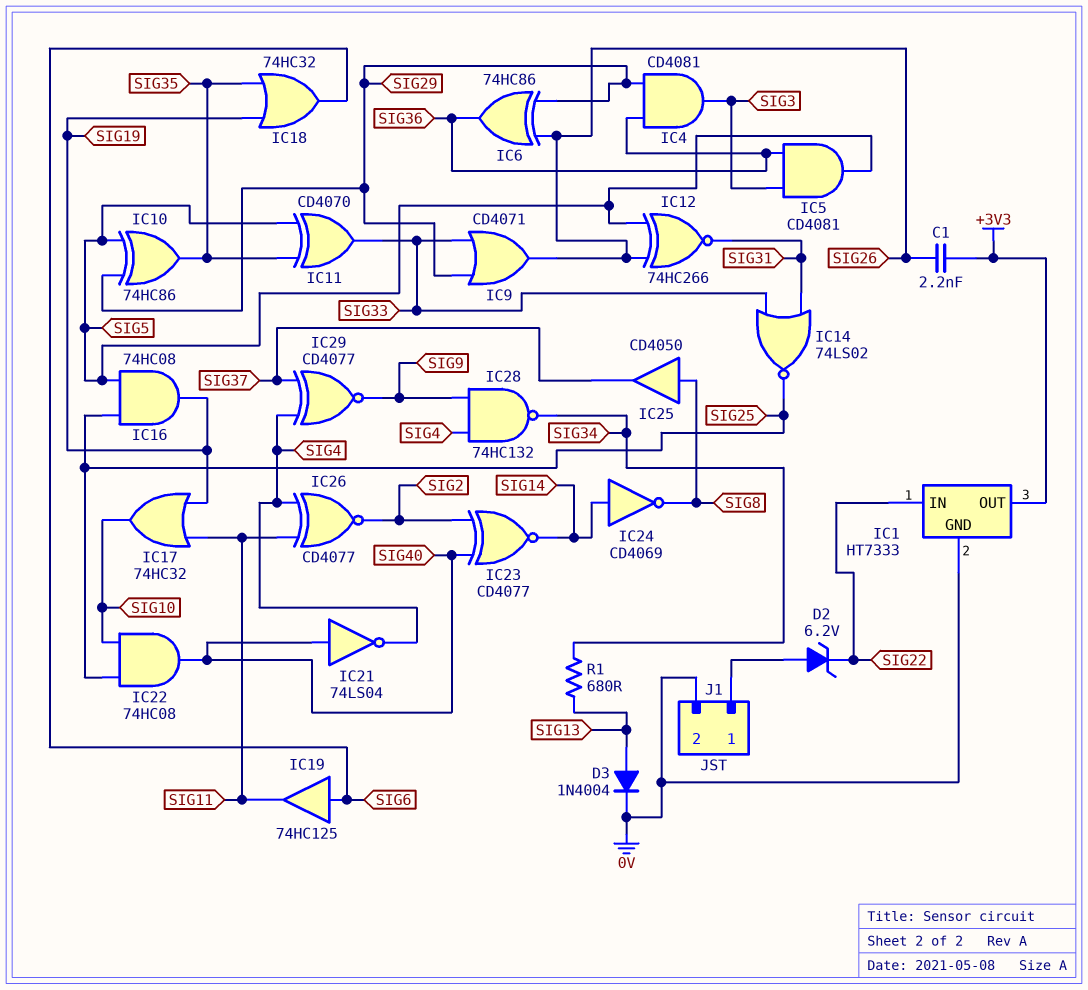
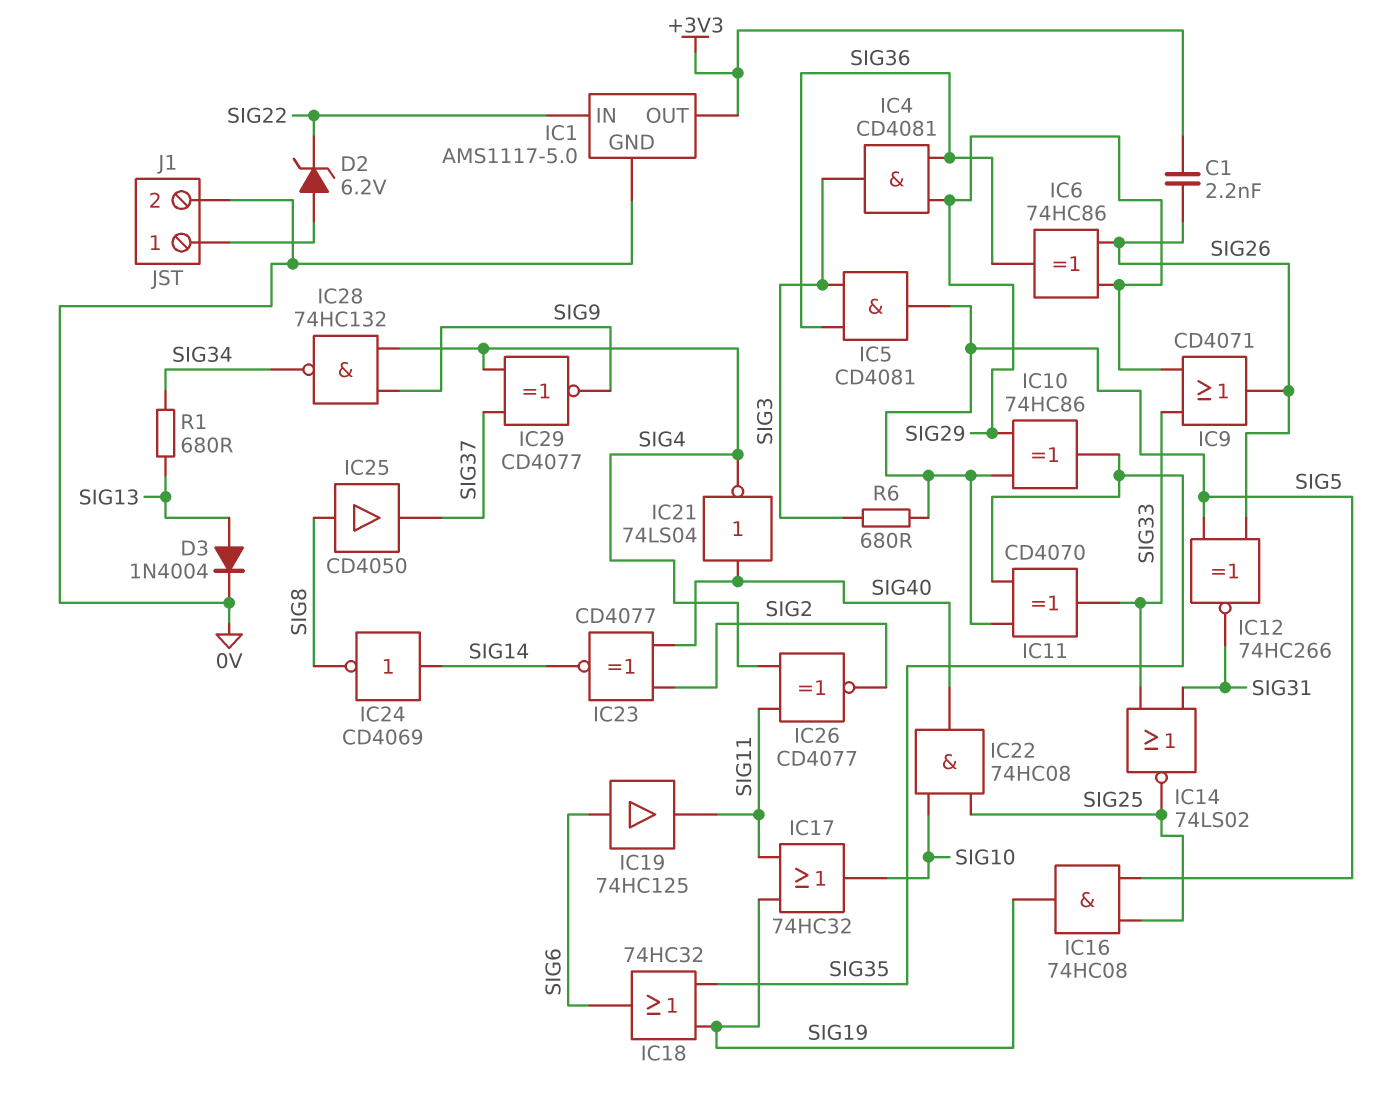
IC1: HT7333 -> AMS1117-5.0
R6: none -> 680 (SIG3, SIG5)

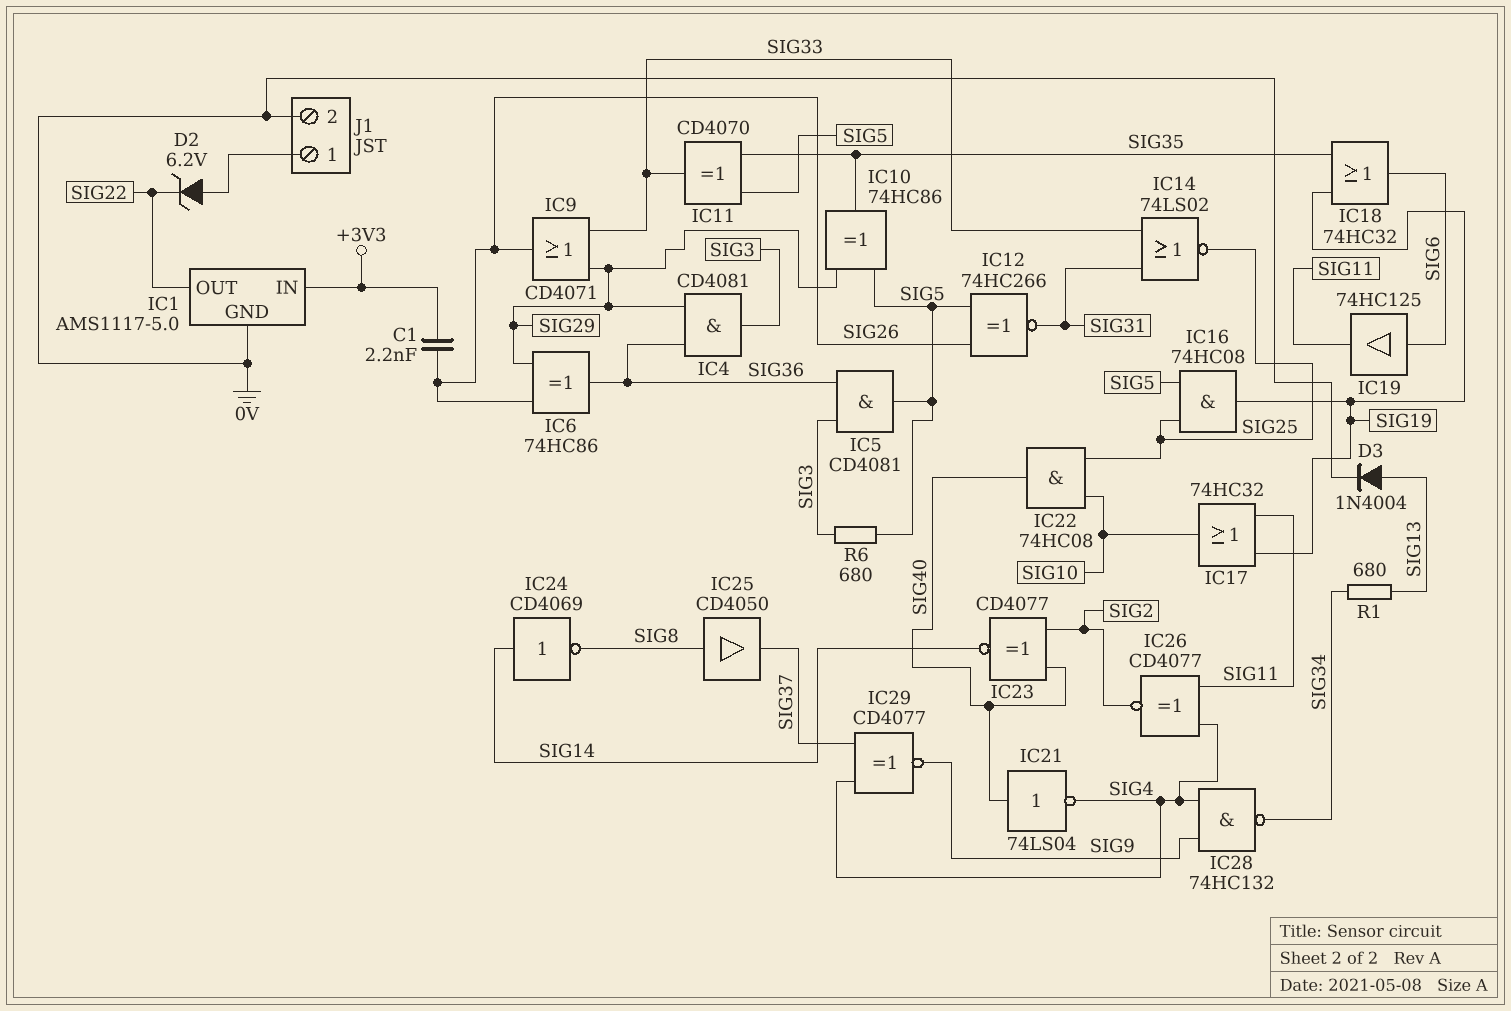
IC1 pin IN: SIG22 -> +3V3
IC1 pin OUT: +3V3 -> SIG22

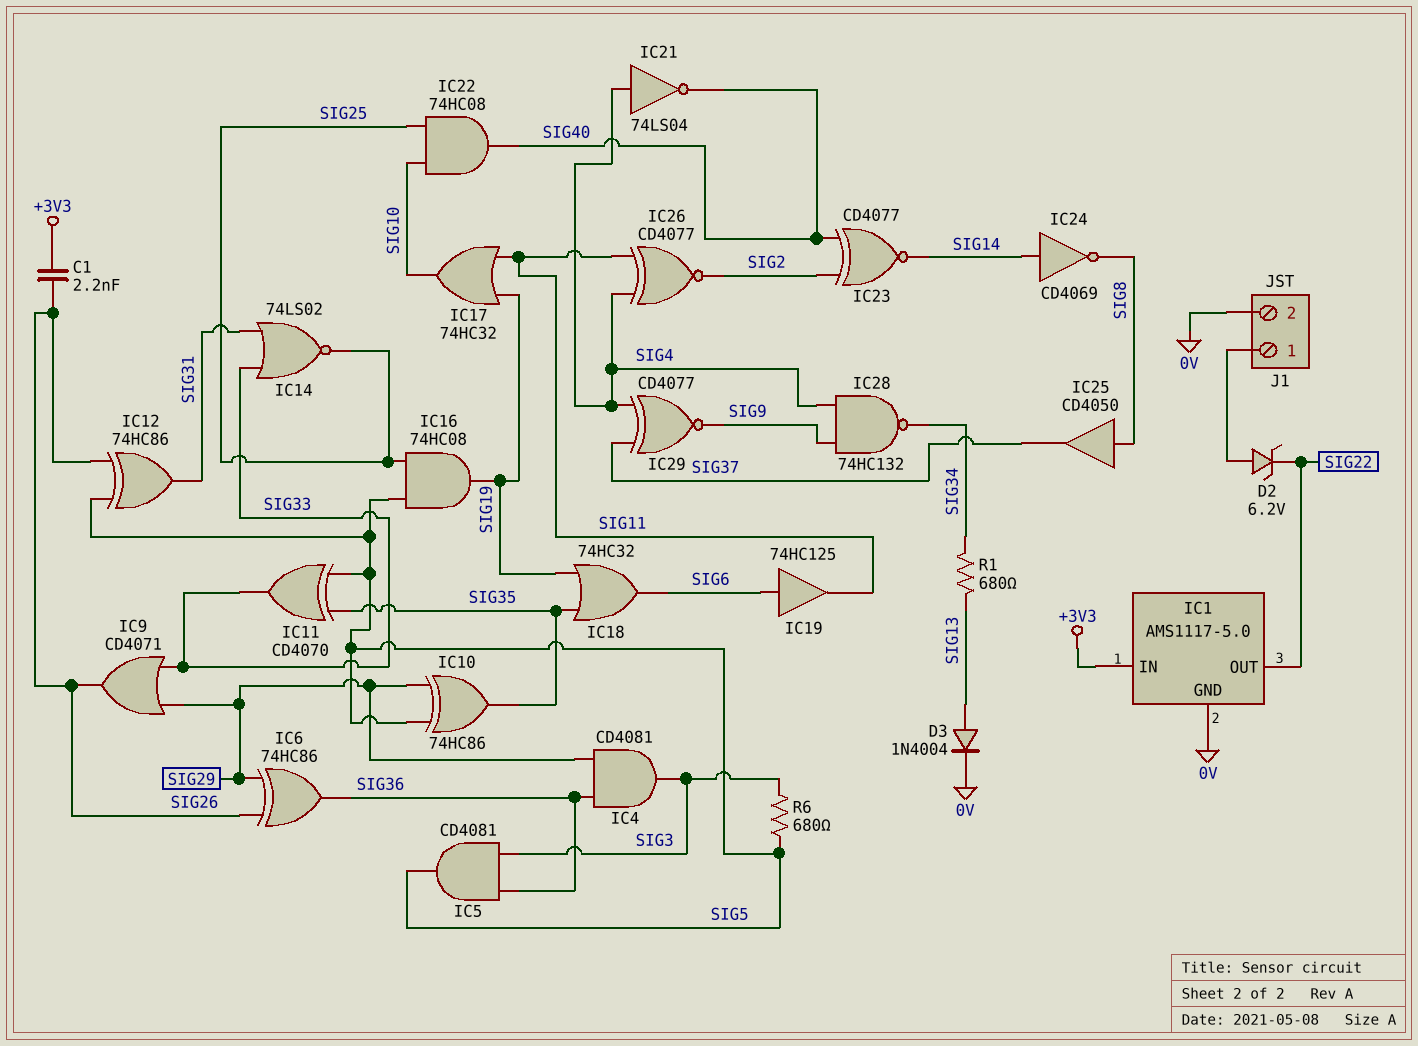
IC12: XNOR 74HC266 (in SIG5, in SIG26, out SIG31) -> XOR 74HC86 (in SIG5, in SIG26, out SIG31)
IC21: NOT 74LS04 (in SIG40, out SIG4) -> NOT 74LS04 (in SIG4, out SIG40)

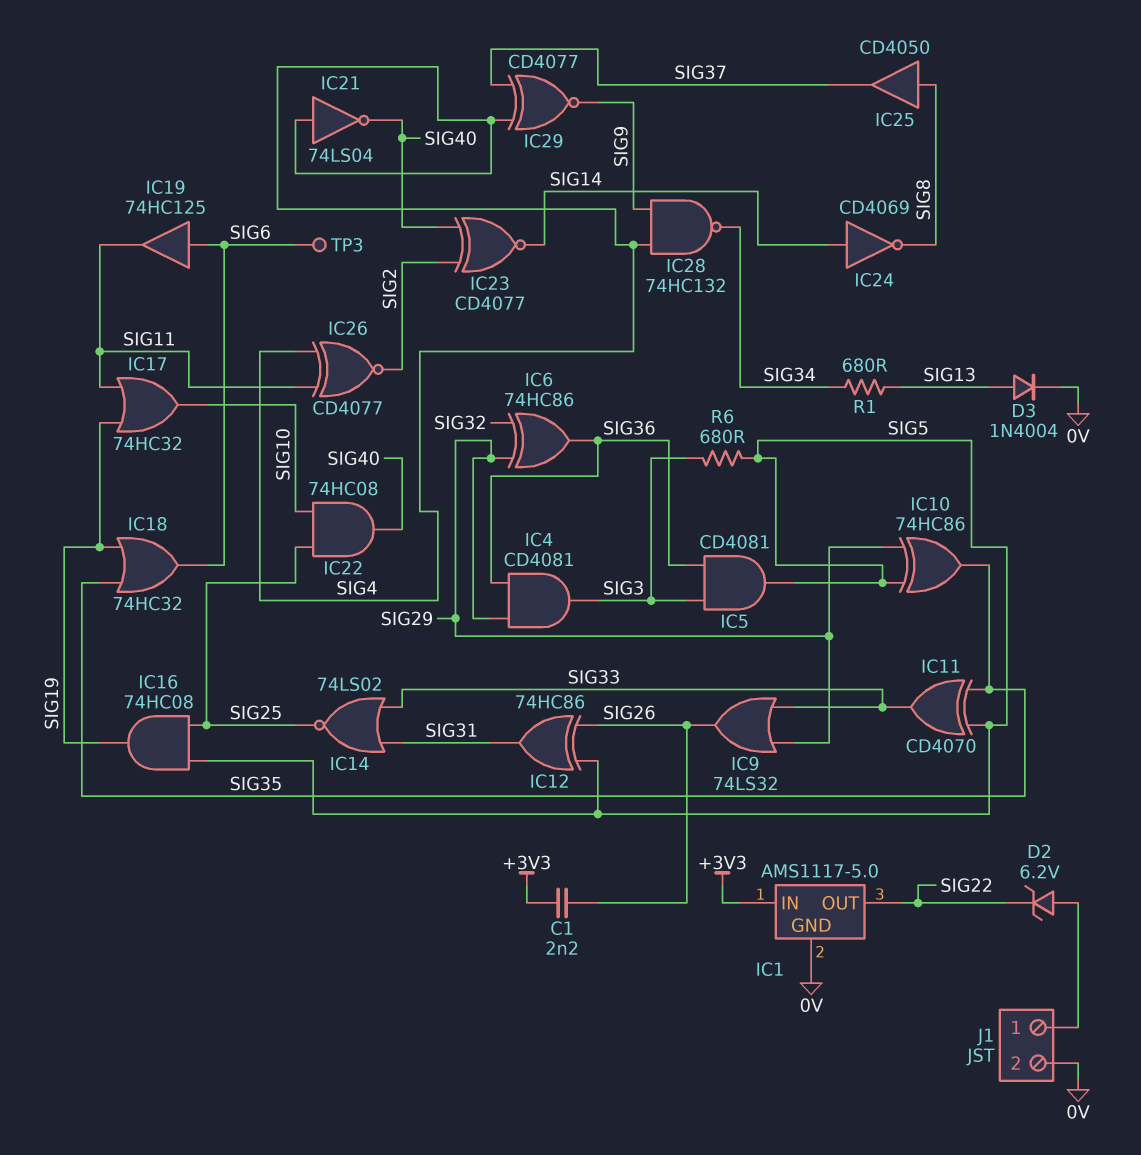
IC6: XOR 74HC86 (in SIG26, in SIG29, out SIG36) -> XOR 74HC86 (in SIG29, in SIG32, out SIG36)
IC9: OR CD4071 (in SIG29, in SIG33, out SIG26) -> OR 74LS32 (in SIG29, in SIG33, out SIG26)
TP3: none -> test point (SIG6)

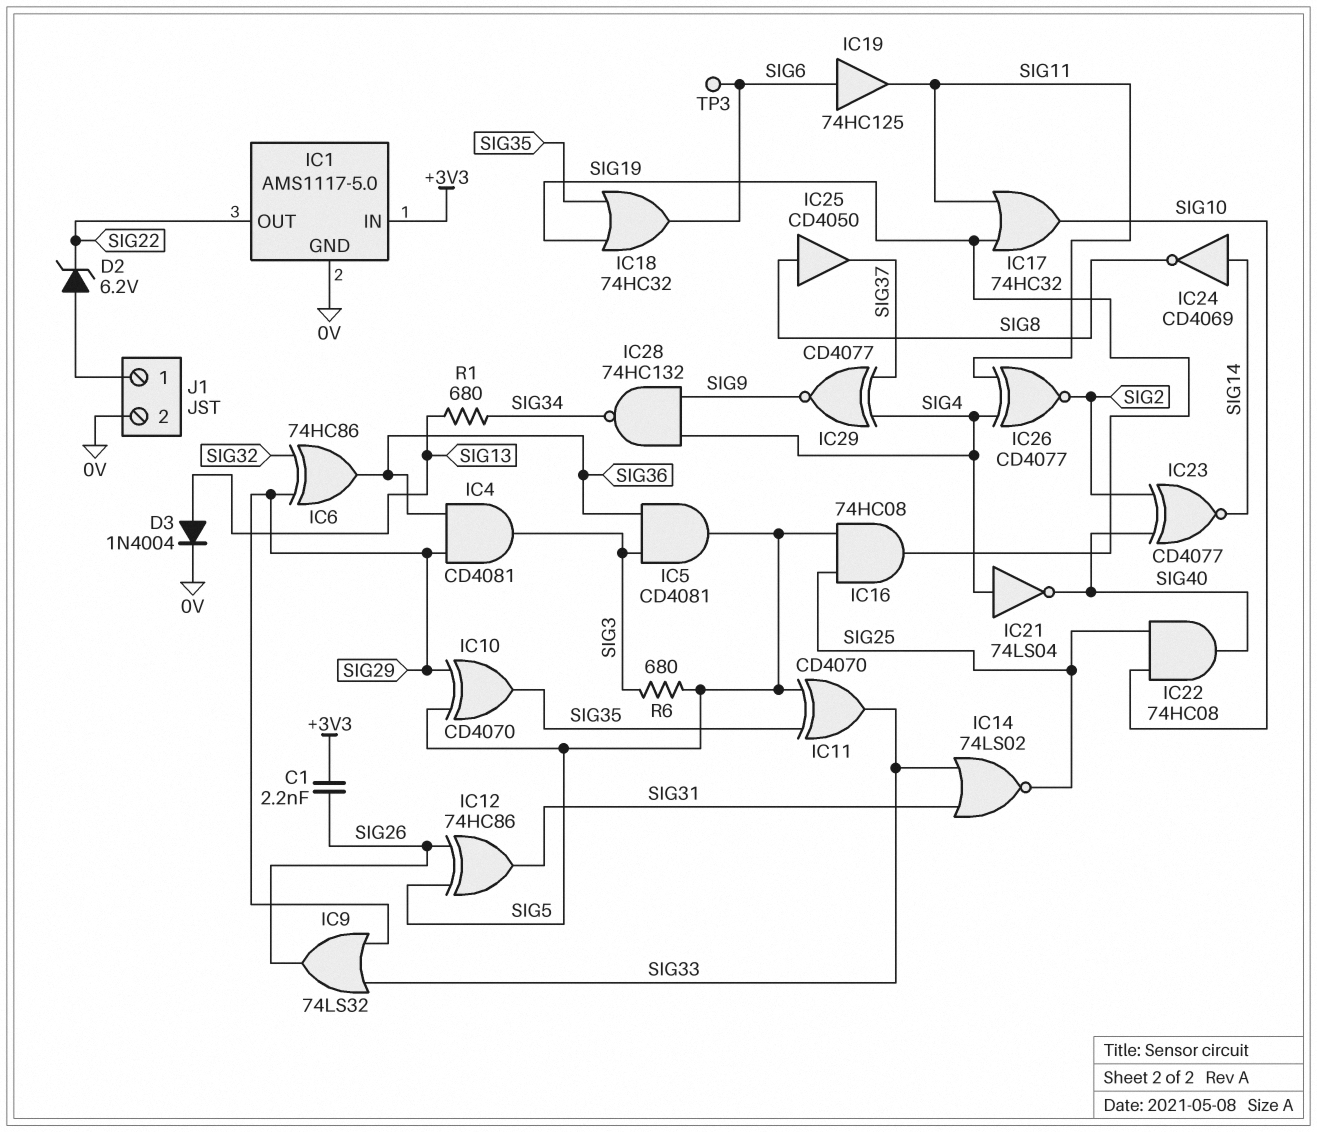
IC10: XOR 74HC86 (in SIG5, in SIG29, out SIG35) -> XOR CD4070 (in SIG5, in SIG29, out SIG35)

